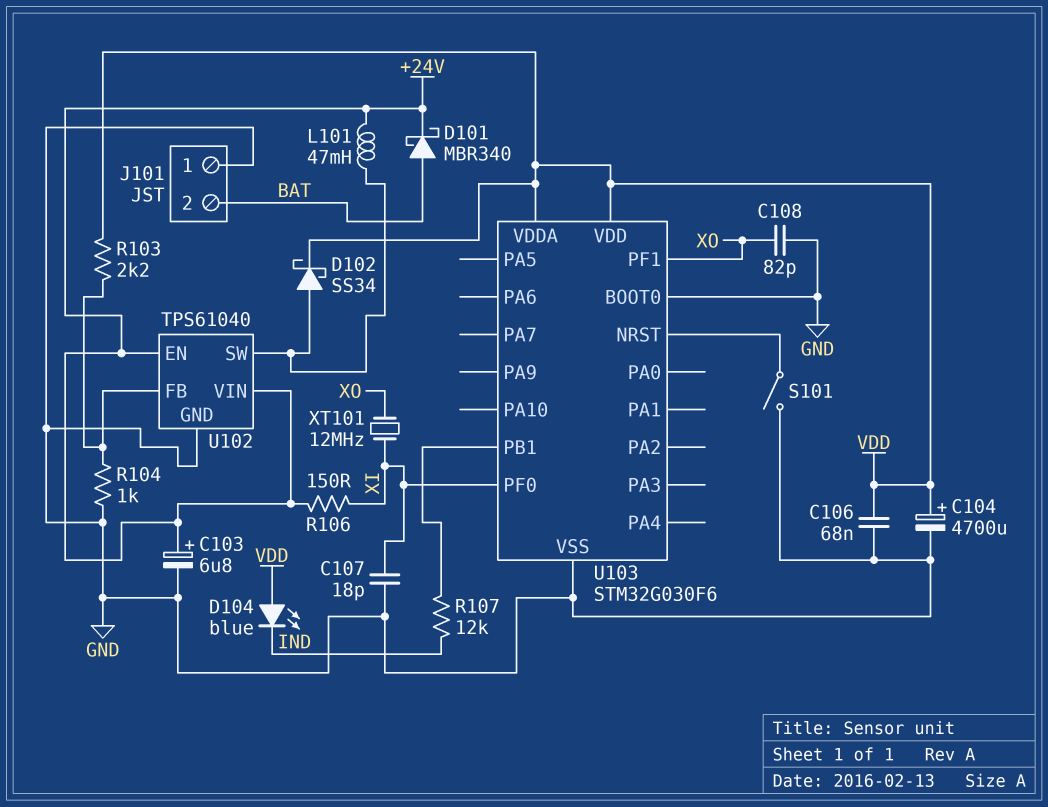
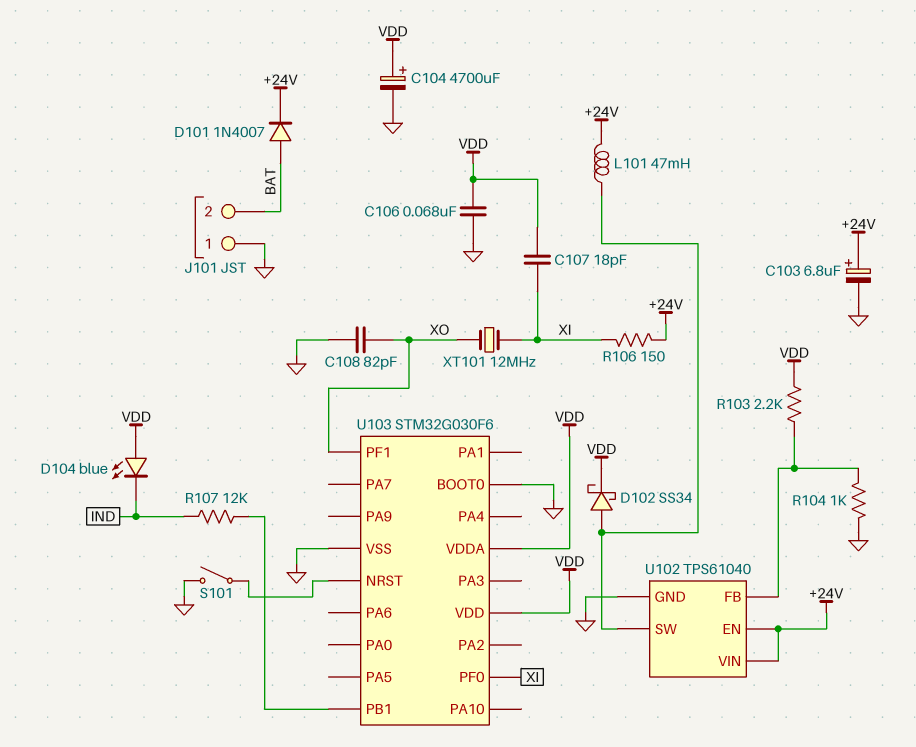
C107: 18pF (GND, XI) -> 18pF (VDD, XI)
D101: schottky MBR340 (A BAT, K +24V) -> diode 1N4007 (A BAT, K +24V)

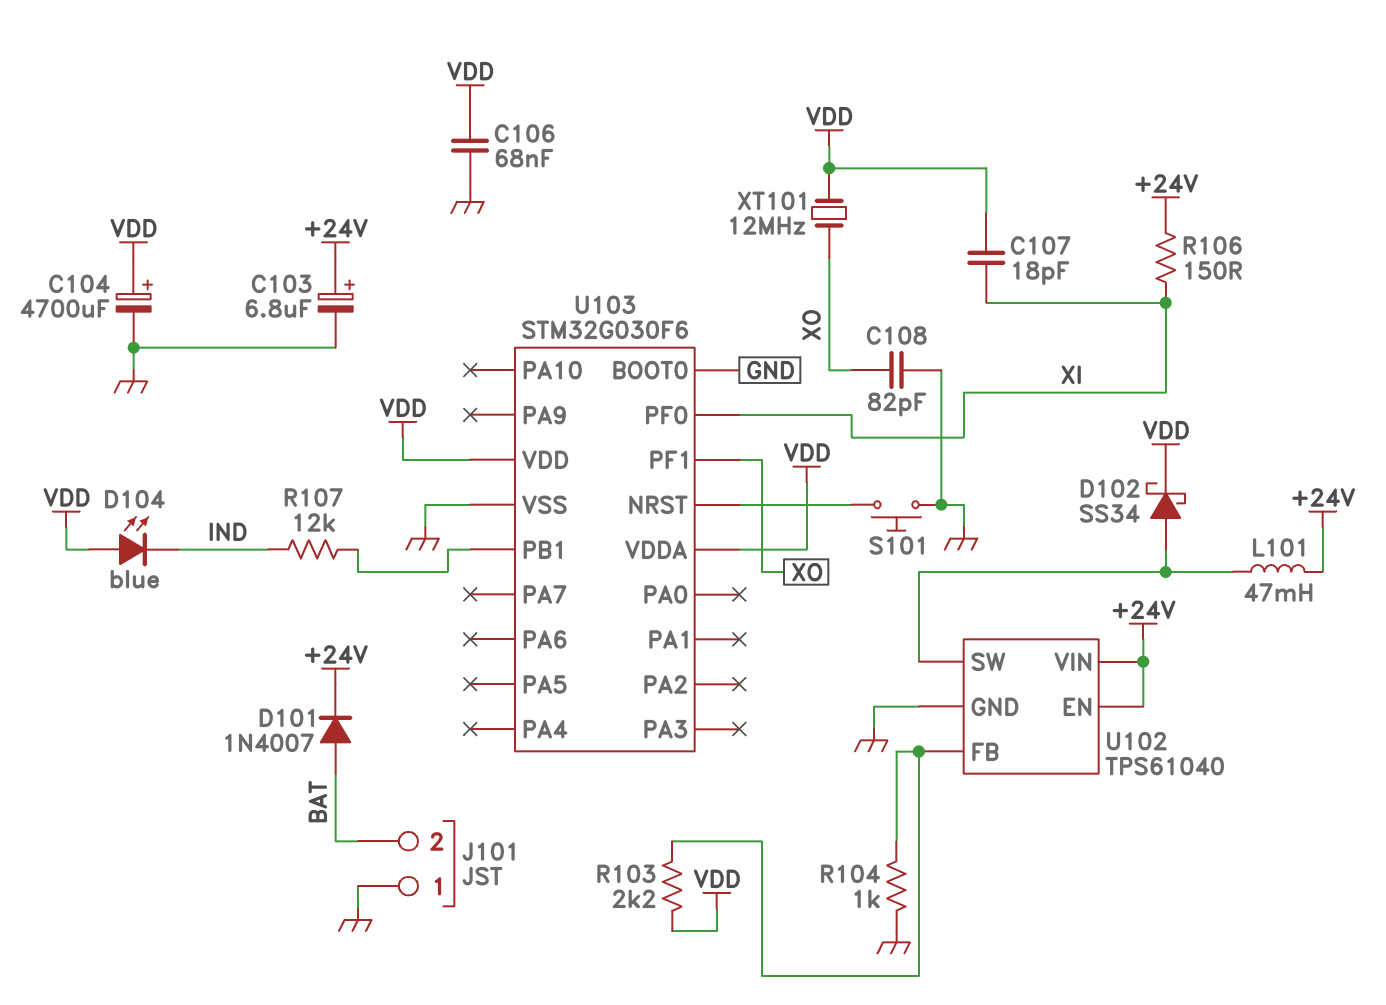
S101: switch (GND, U103/NRST) -> button (GND, U103/NRST)
XT101: 12MHz (XI, XO) -> 12MHz (VDD, XO)

